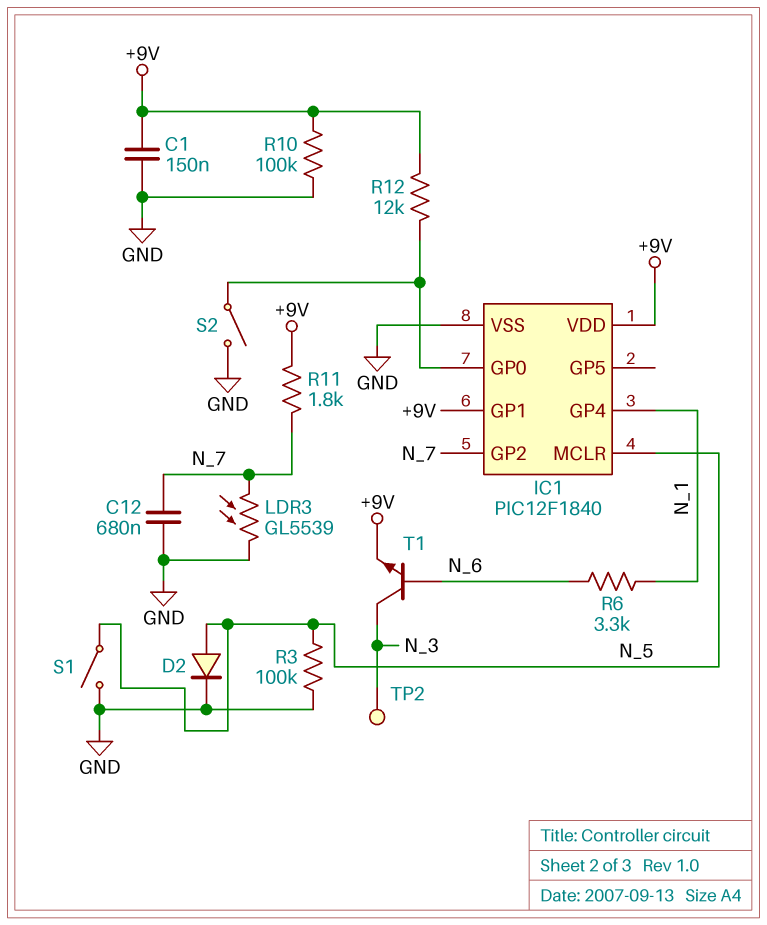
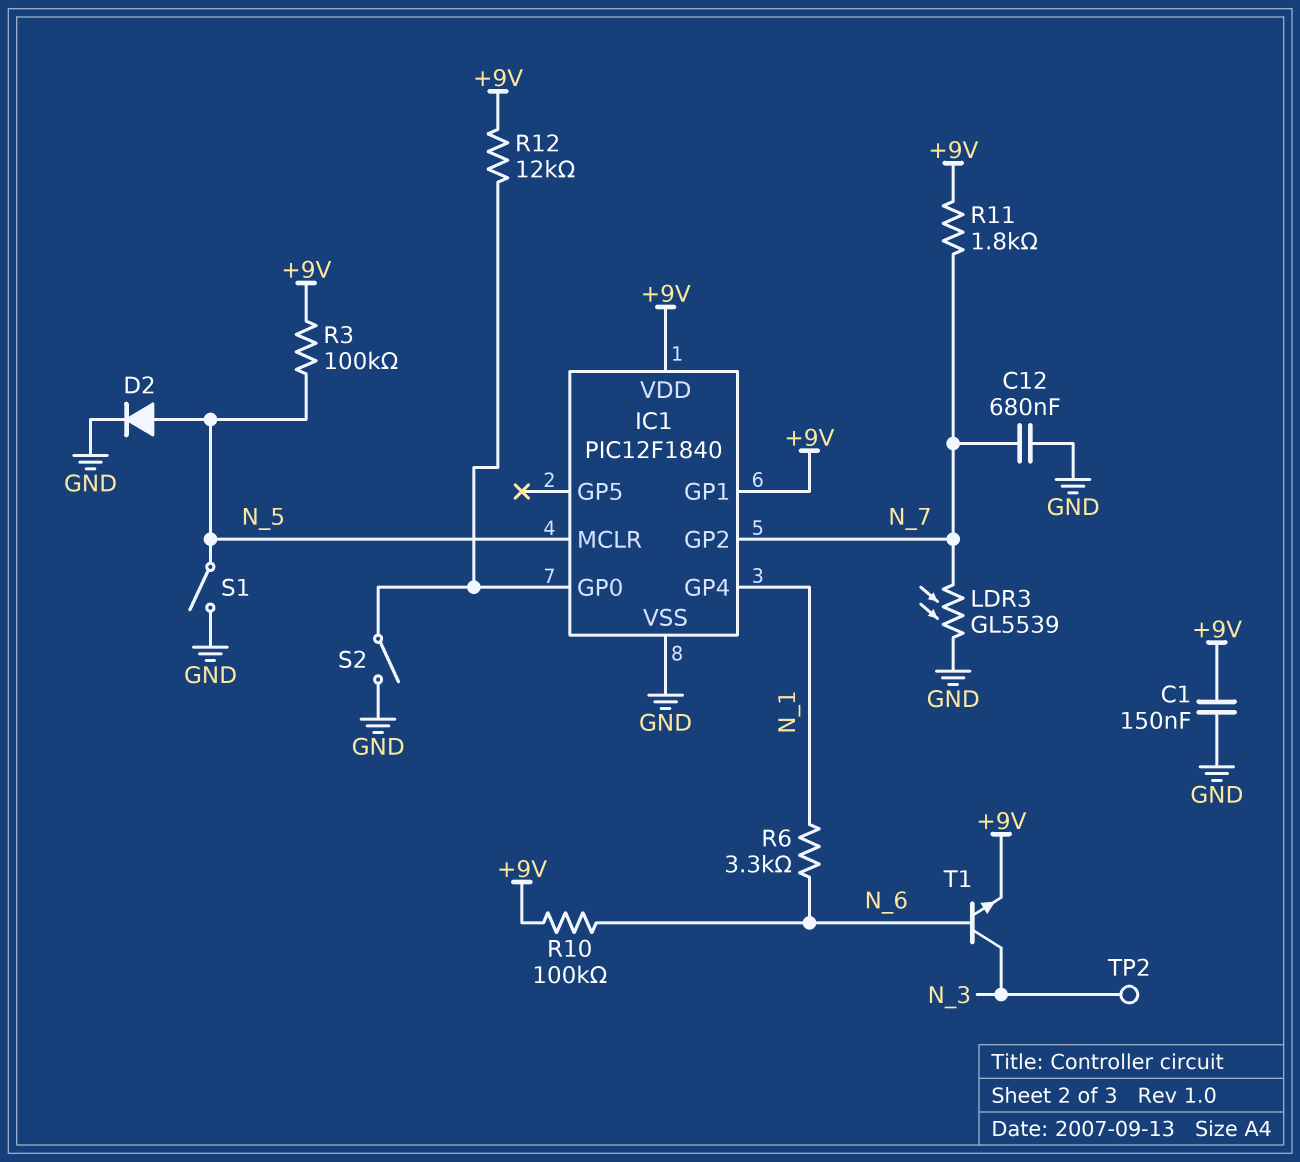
R3: 100k (GND, N_5) -> 100k (+9V, N_5)
R10: 100k (+9V, GND) -> 100k (+9V, N_6)

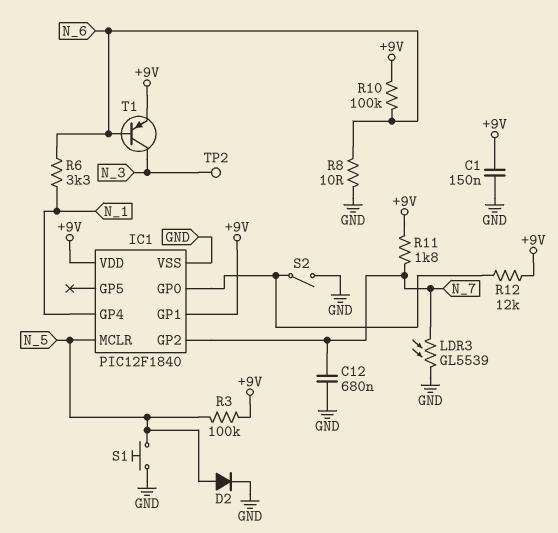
R8: none -> 10 (GND, N_6)
S1: switch (GND, N_5) -> button (GND, N_5)
T1: NPN (B N_6, C N_3, E +9V) -> PNP (B N_6, C N_3, E +9V)

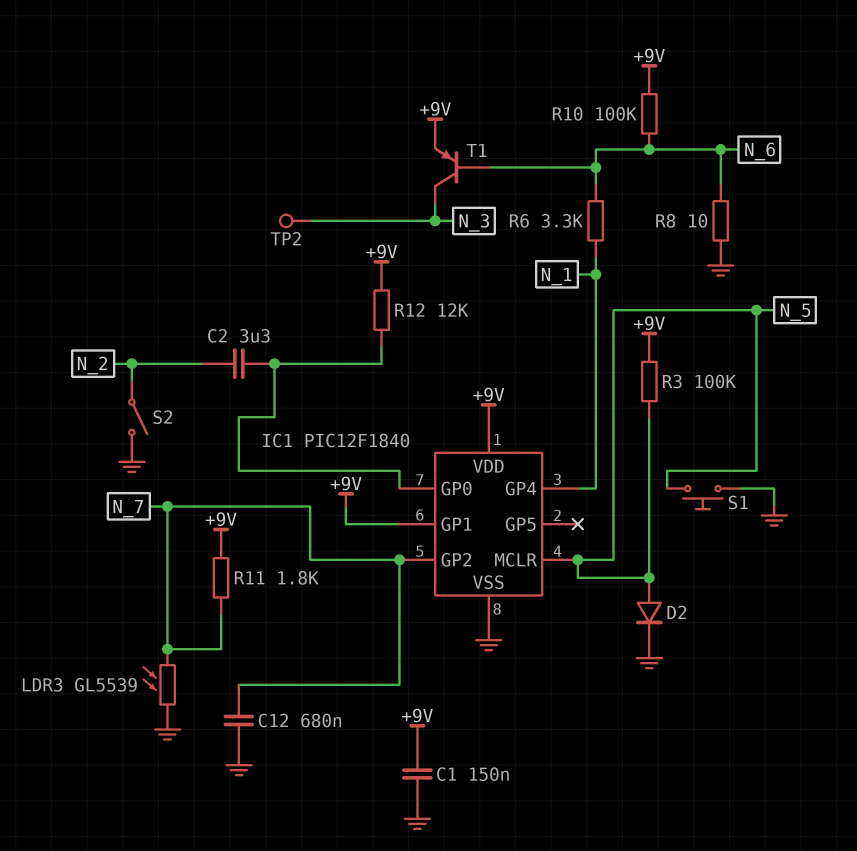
C2: none -> 3.3uF (IC1/GP0, N_2)
S2: switch (GND, IC1/GP0) -> switch (GND, N_2)

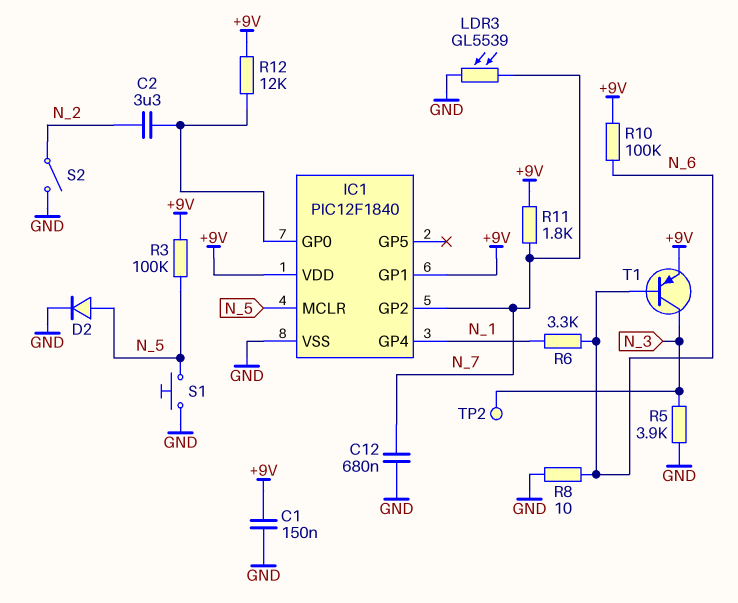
R5: none -> 3.9k (GND, N_3)

